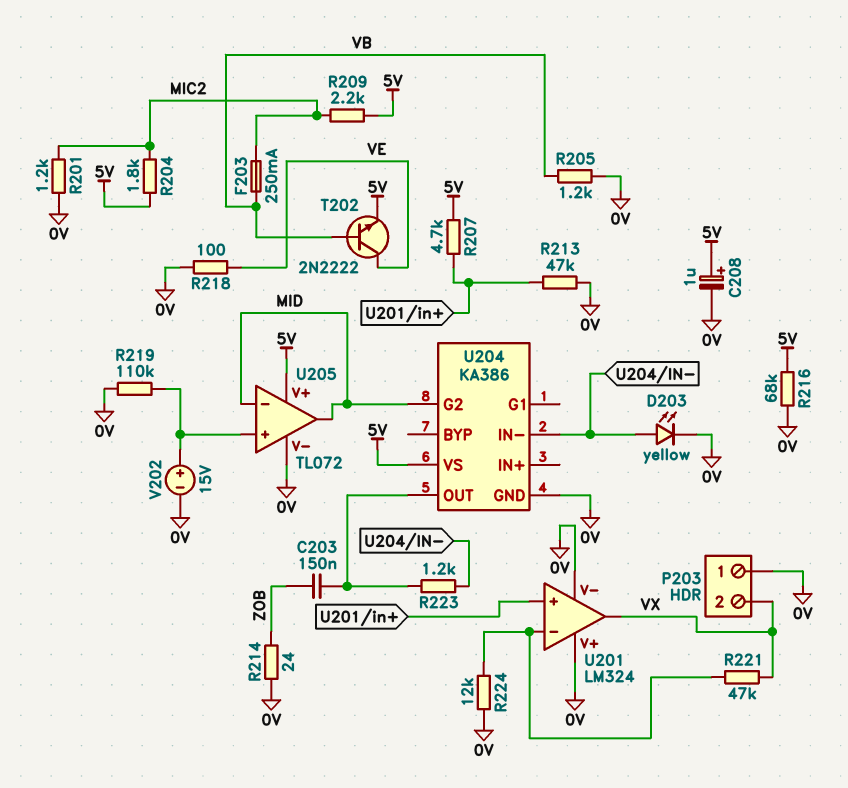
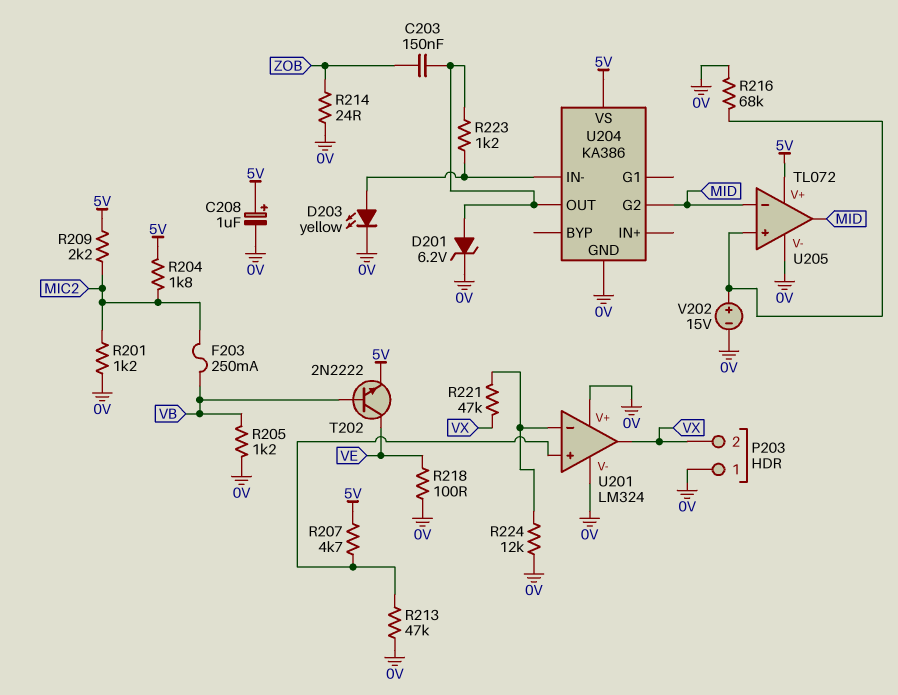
D201: none -> zener 6.2V (A U204/OUT, K 0V)
R216: 68k (0V, 5V) -> 68k (0V, U205/in+)
R219: 110k (0V, U205/in+) -> none

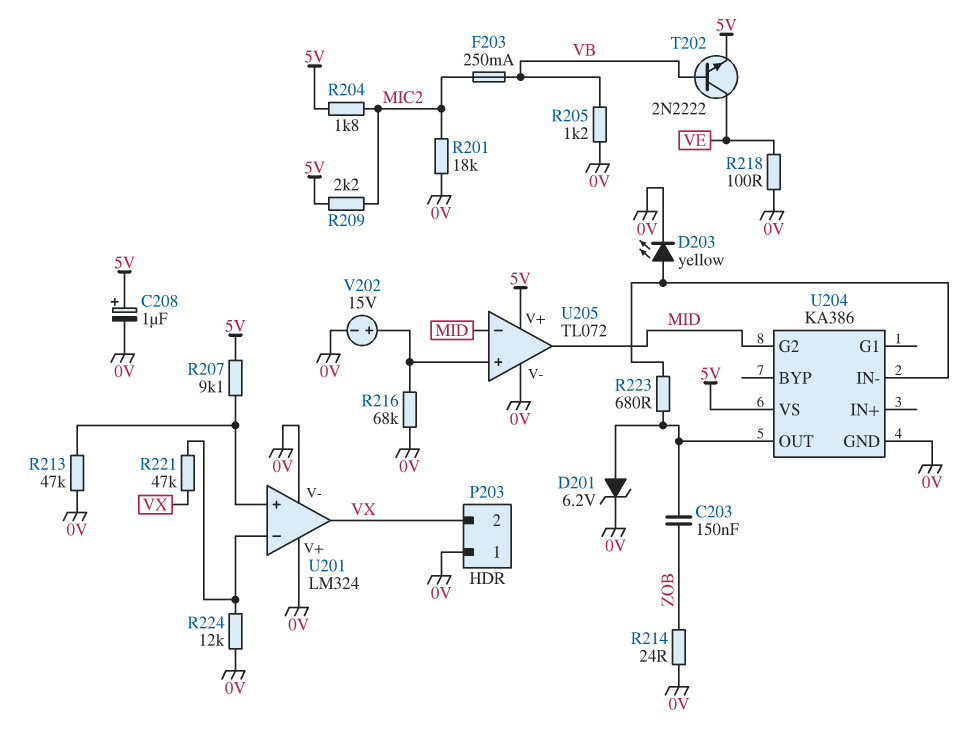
R201: 1.2k (0V, MIC2) -> 18k (0V, MIC2)
R207: 4.7k (5V, U201/in+) -> 9.1k (5V, U201/in+)
R223: 1.2k (U204/IN-, U204/OUT) -> 680 (U204/IN-, U204/OUT)

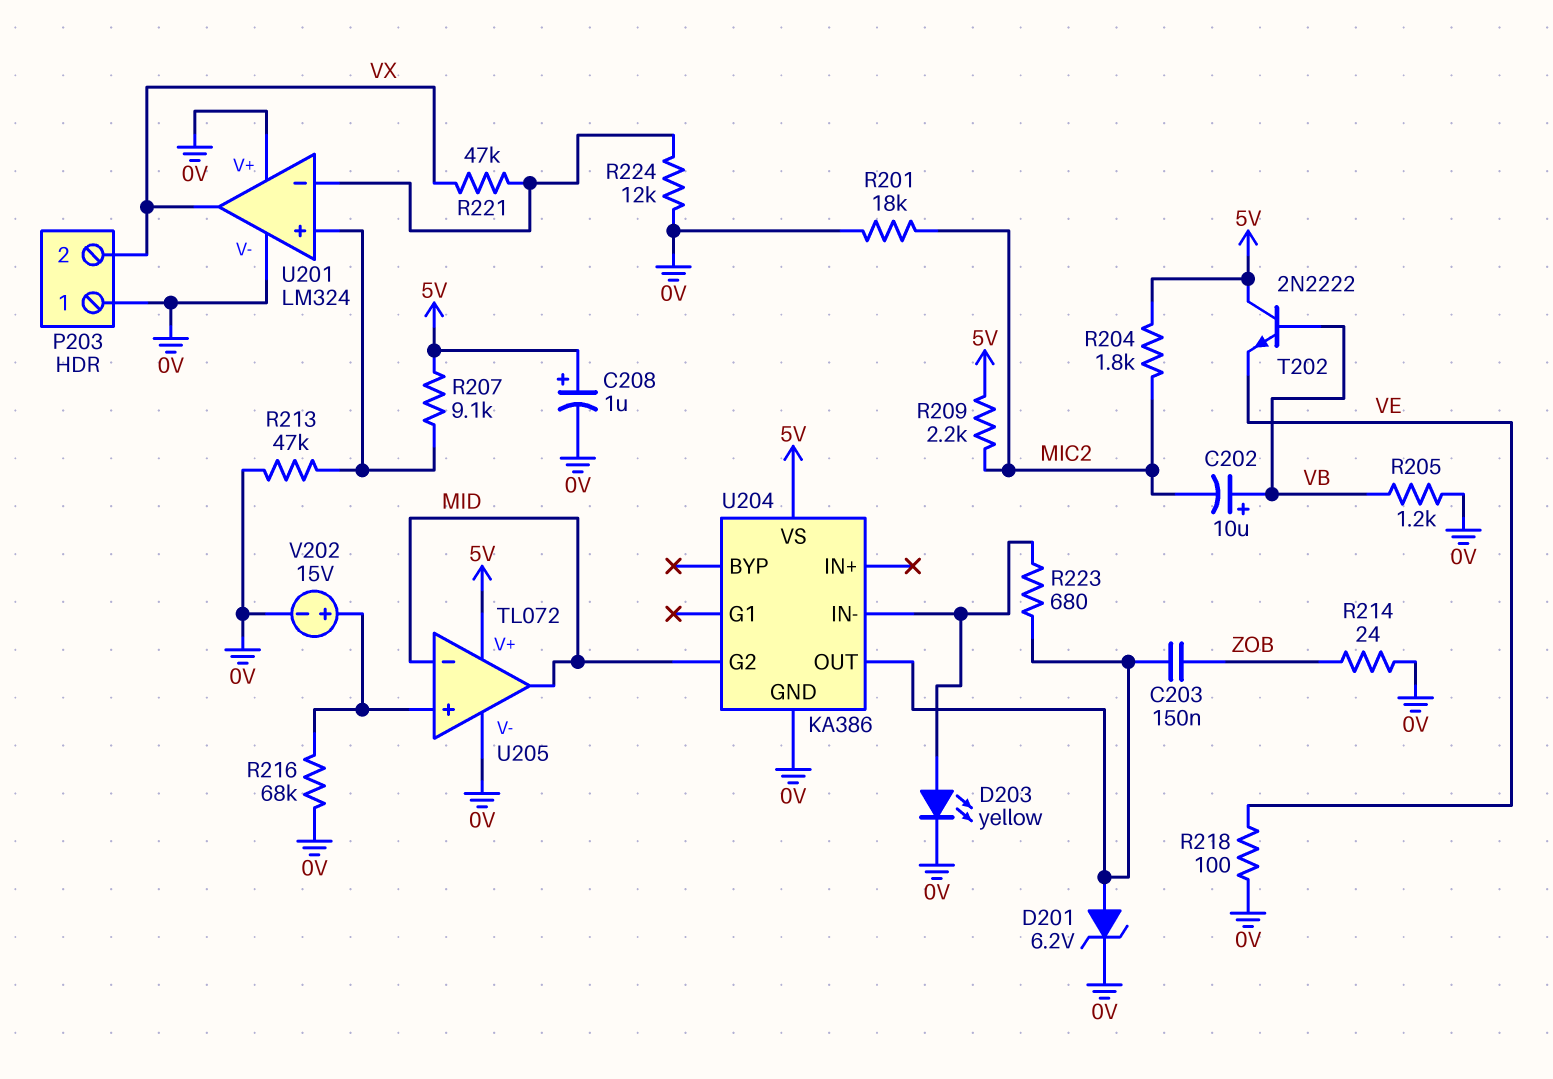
C202: none -> 10uF (plus VB, minus MIC2)
F203: 250mA (MIC2, VB) -> none
T202: NPN 2N2222 (B VB, C VE, E 5V) -> NPN 2N2222 (B VB, C 5V, E VE)

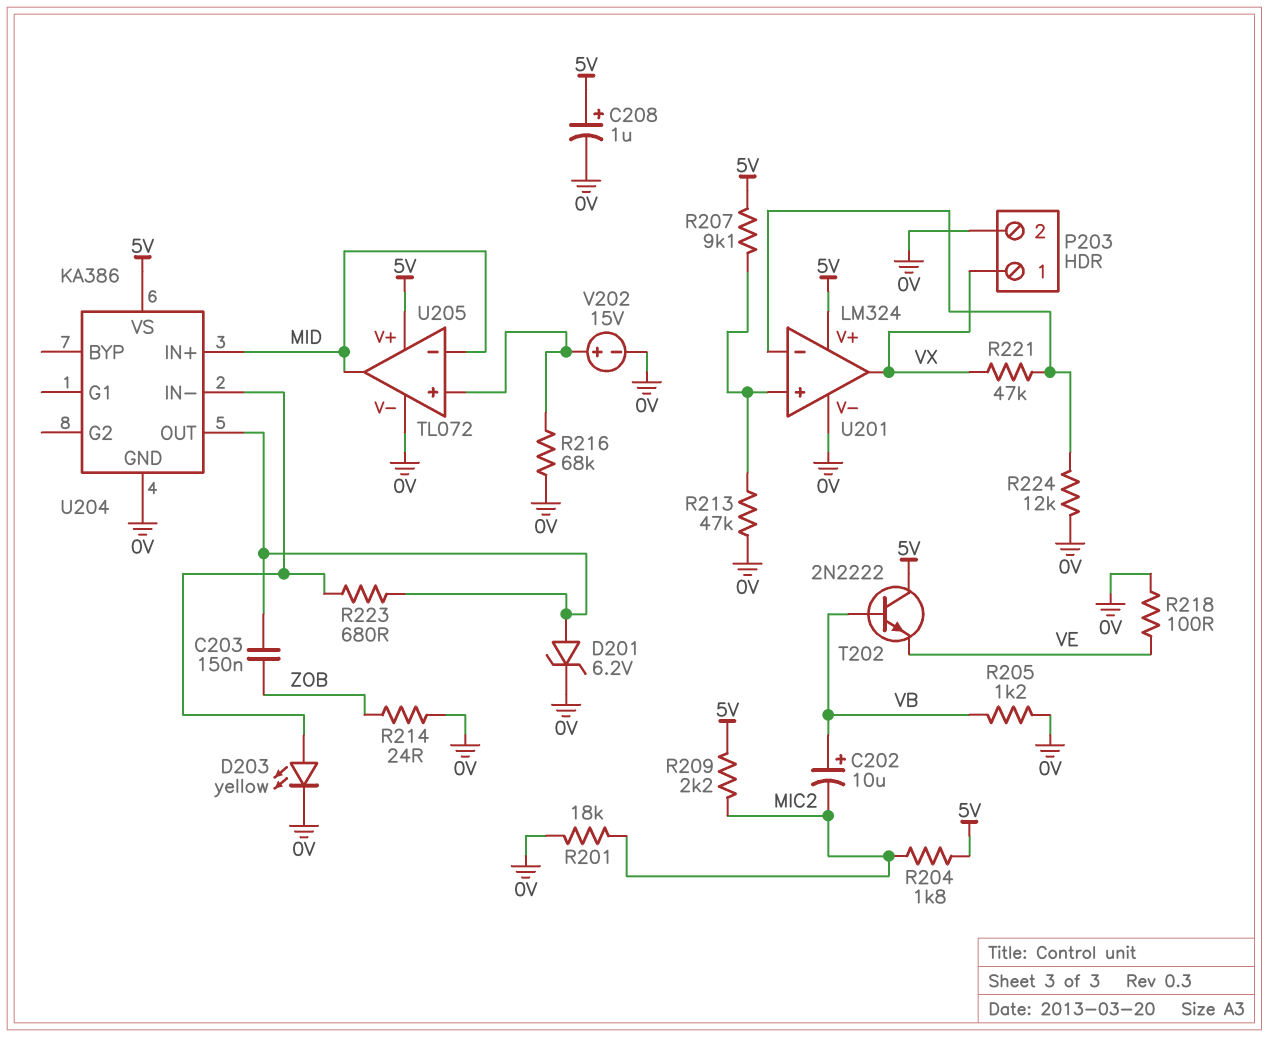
P203 pin 1: 0V -> VX
P203 pin 2: VX -> 0V
U201 pin V+: 0V -> 5V
U204 pin G2: MID -> none
U204 pin IN+: none -> MID

